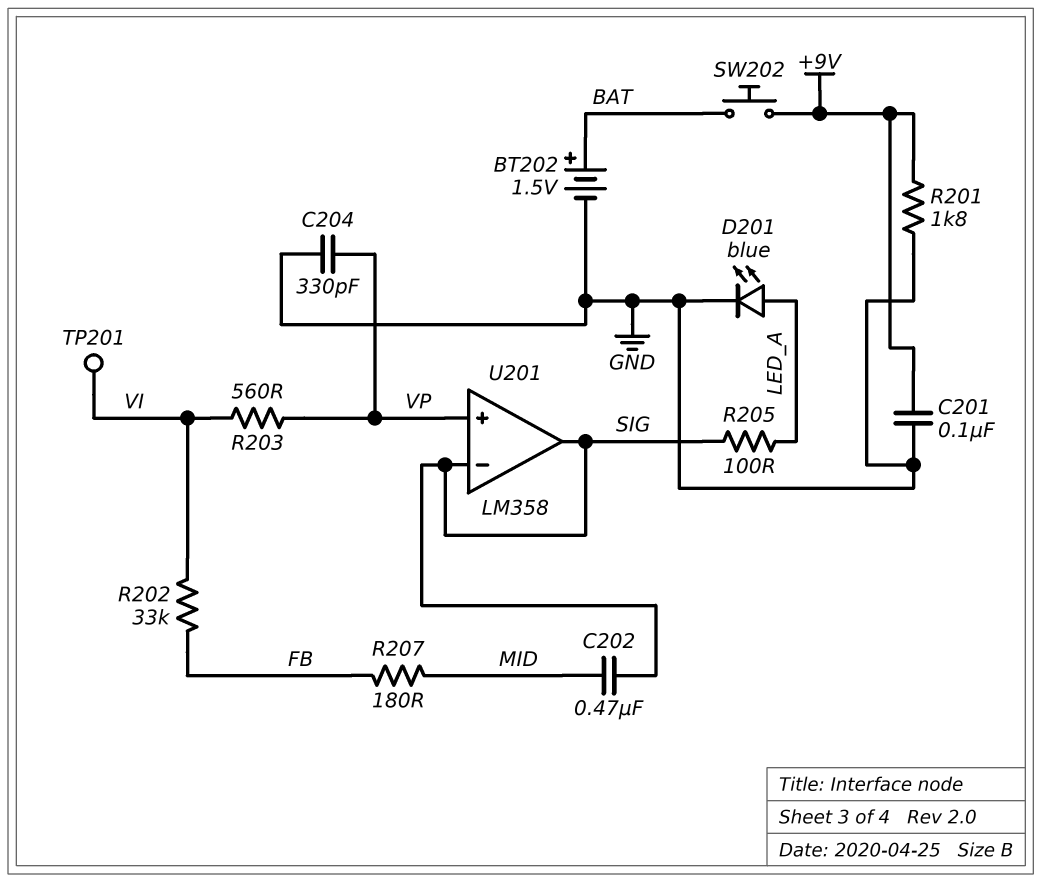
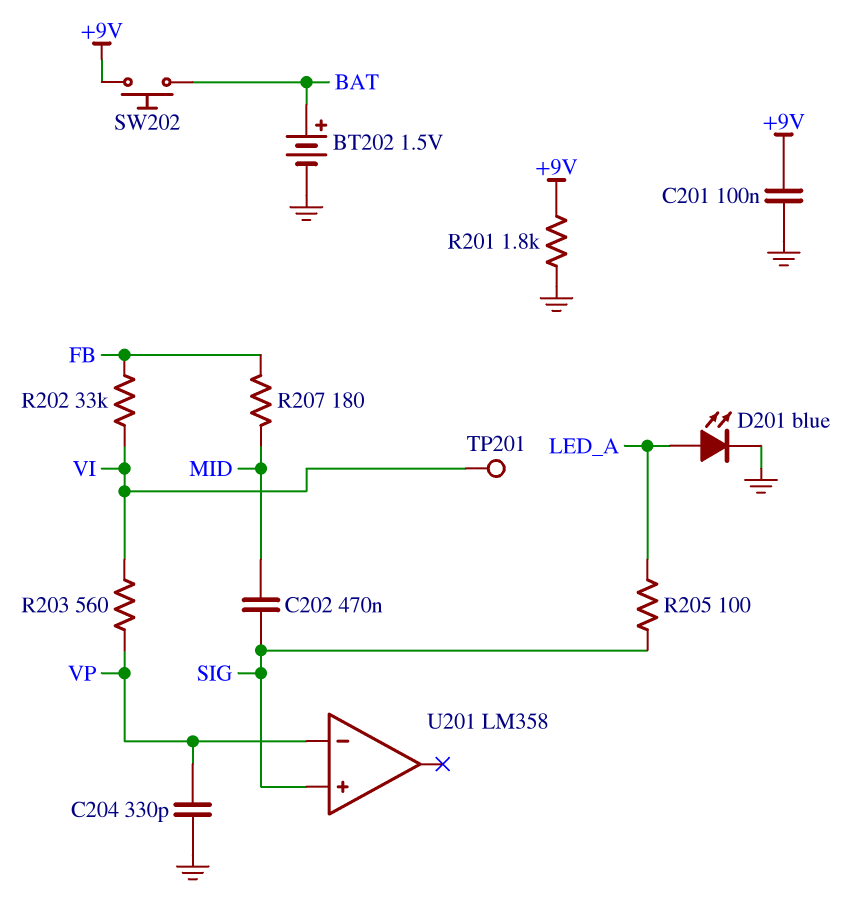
U201 pin in+: VP -> SIG
U201 pin in-: SIG -> VP
U201 pin out: SIG -> none

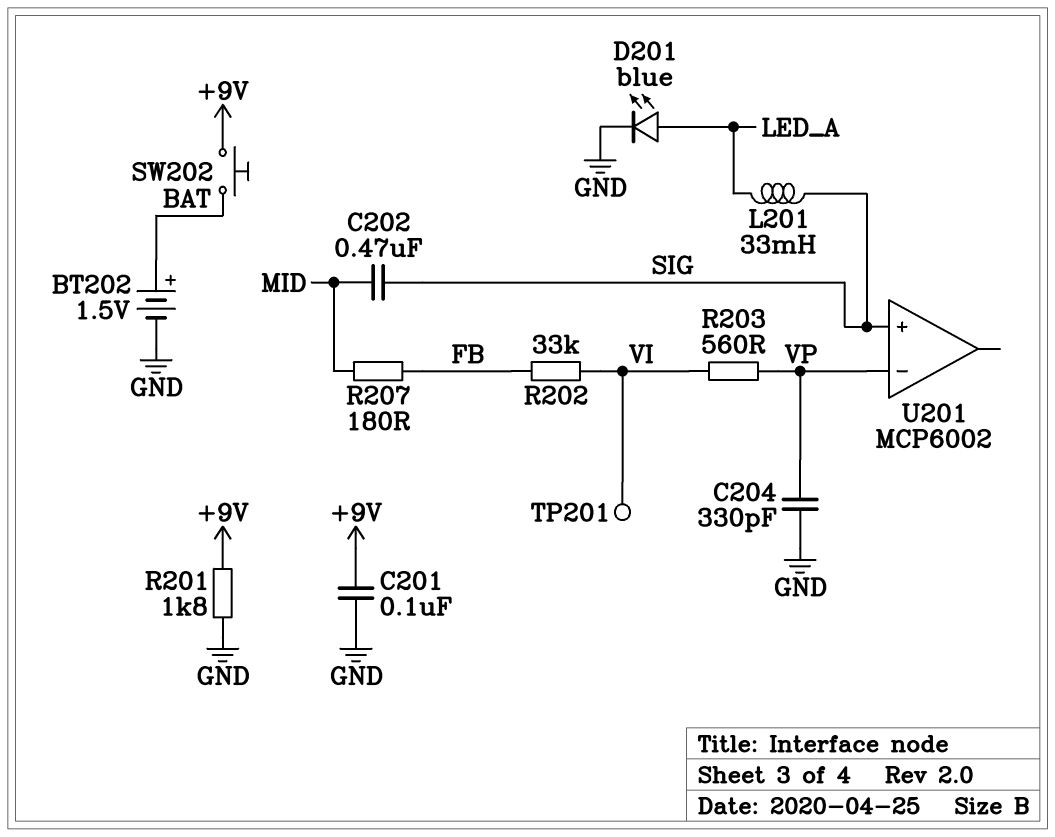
L201: none -> 33mH (LED_A, SIG)
R205: 100 (LED_A, SIG) -> none
U201: LM358 -> MCP6002

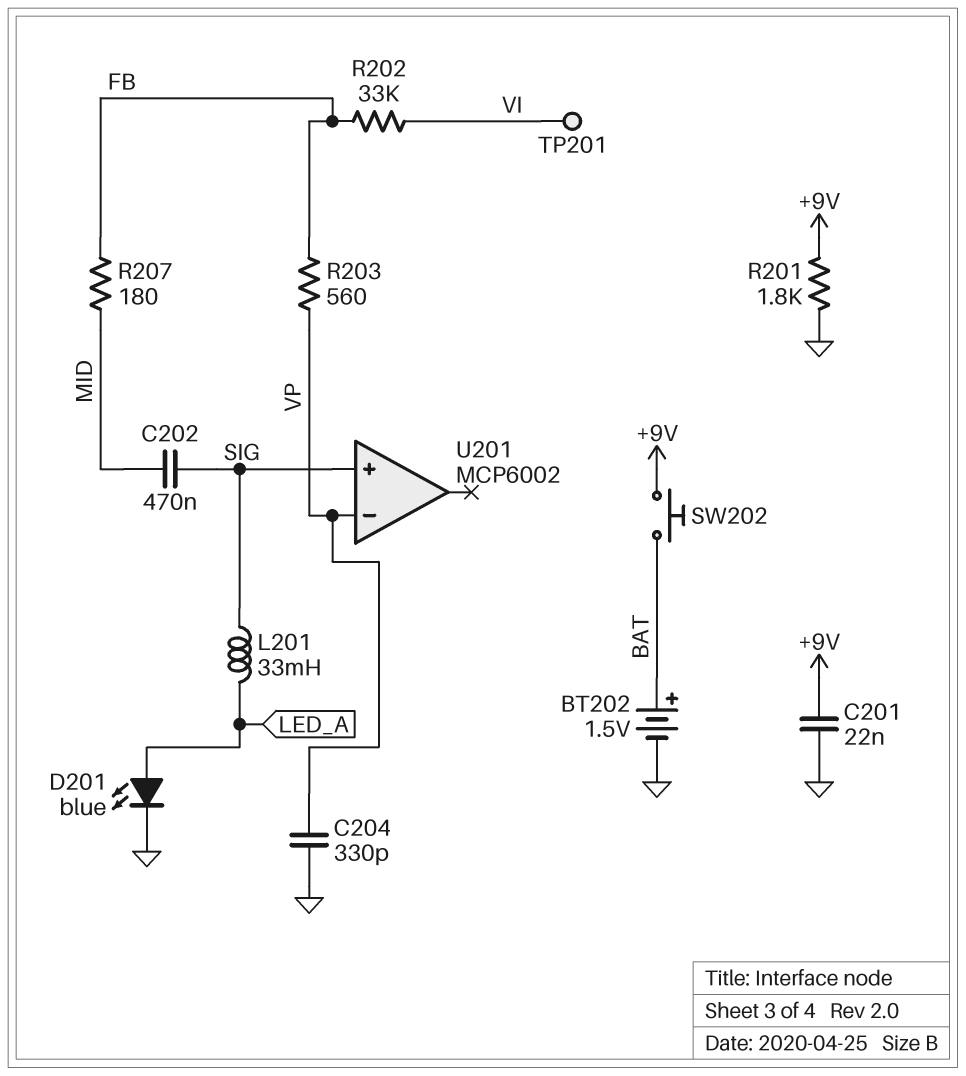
C201: 100nF (+9V, GND) -> 22nF (+9V, GND)
R203: 560 (VI, VP) -> 560 (FB, VP)

